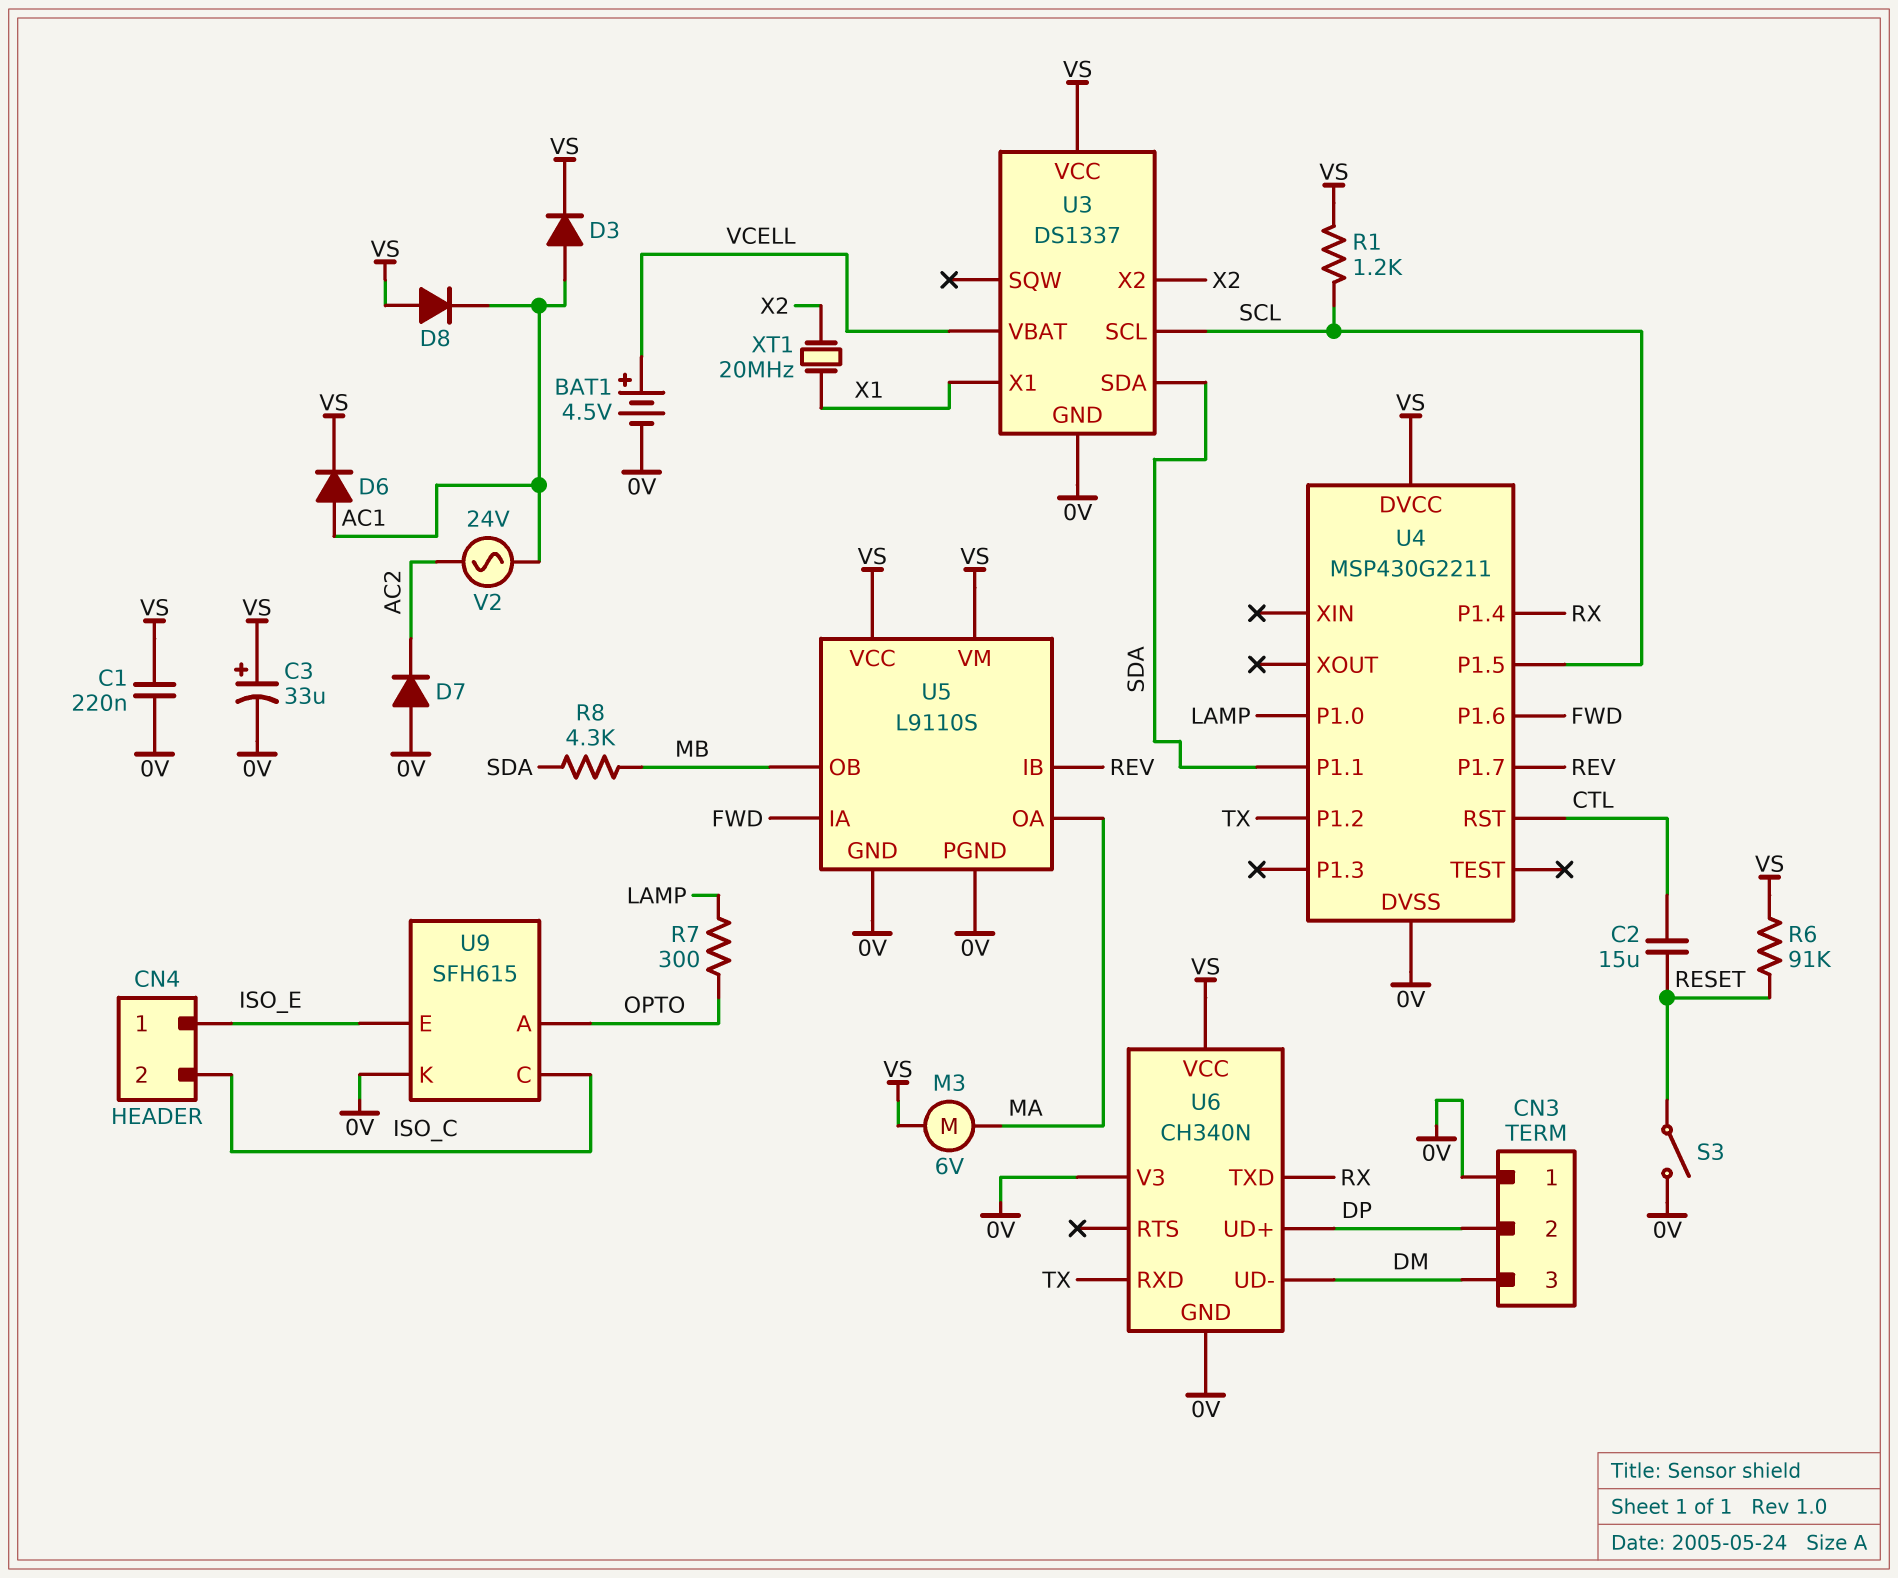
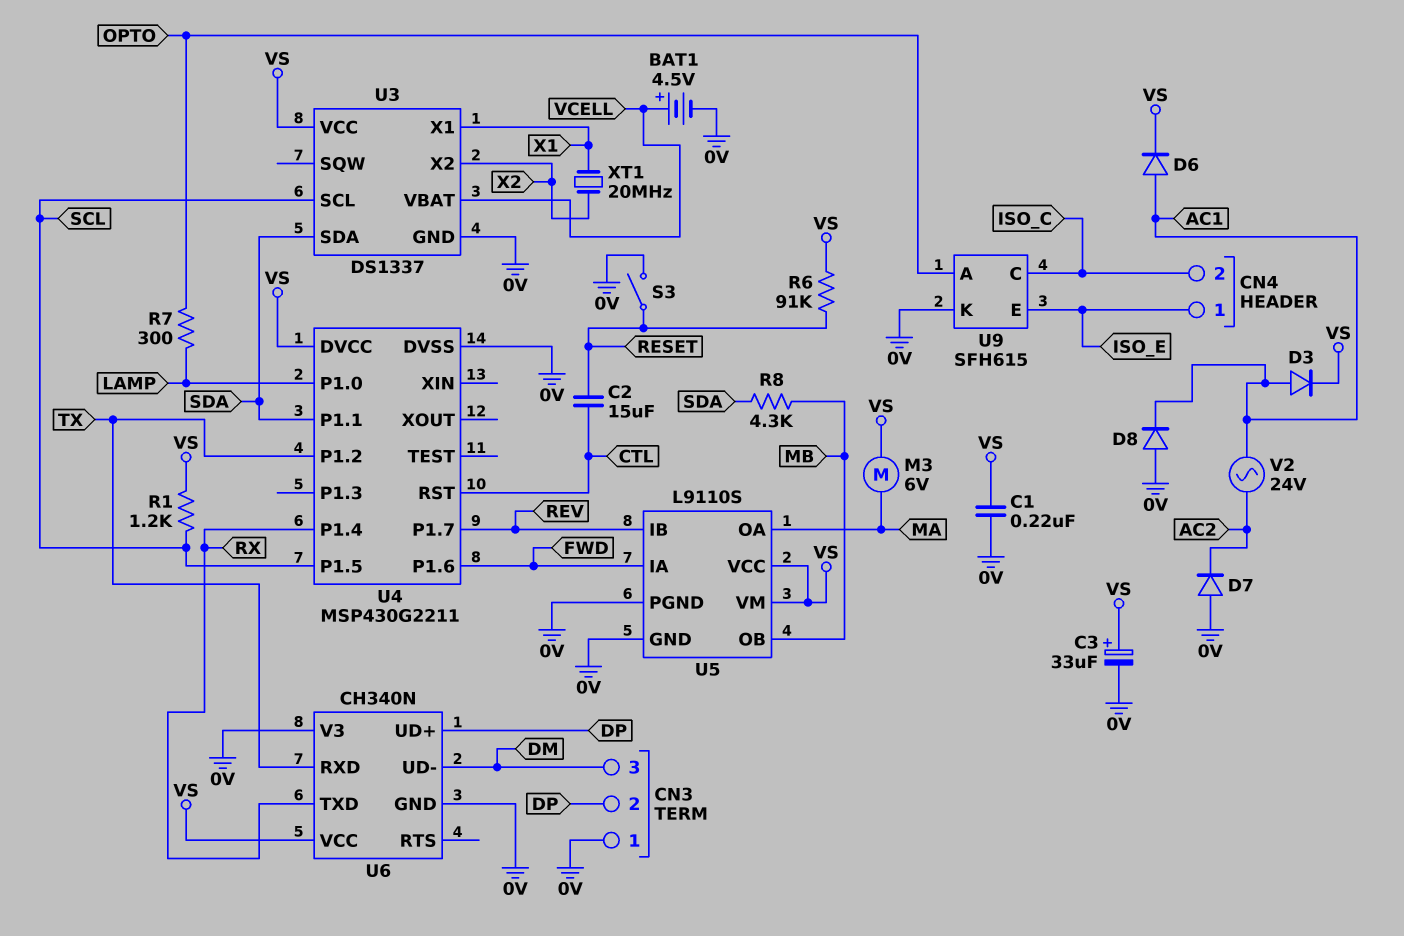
D8: diode (A VS, K AC1) -> diode (A 0V, K AC1)

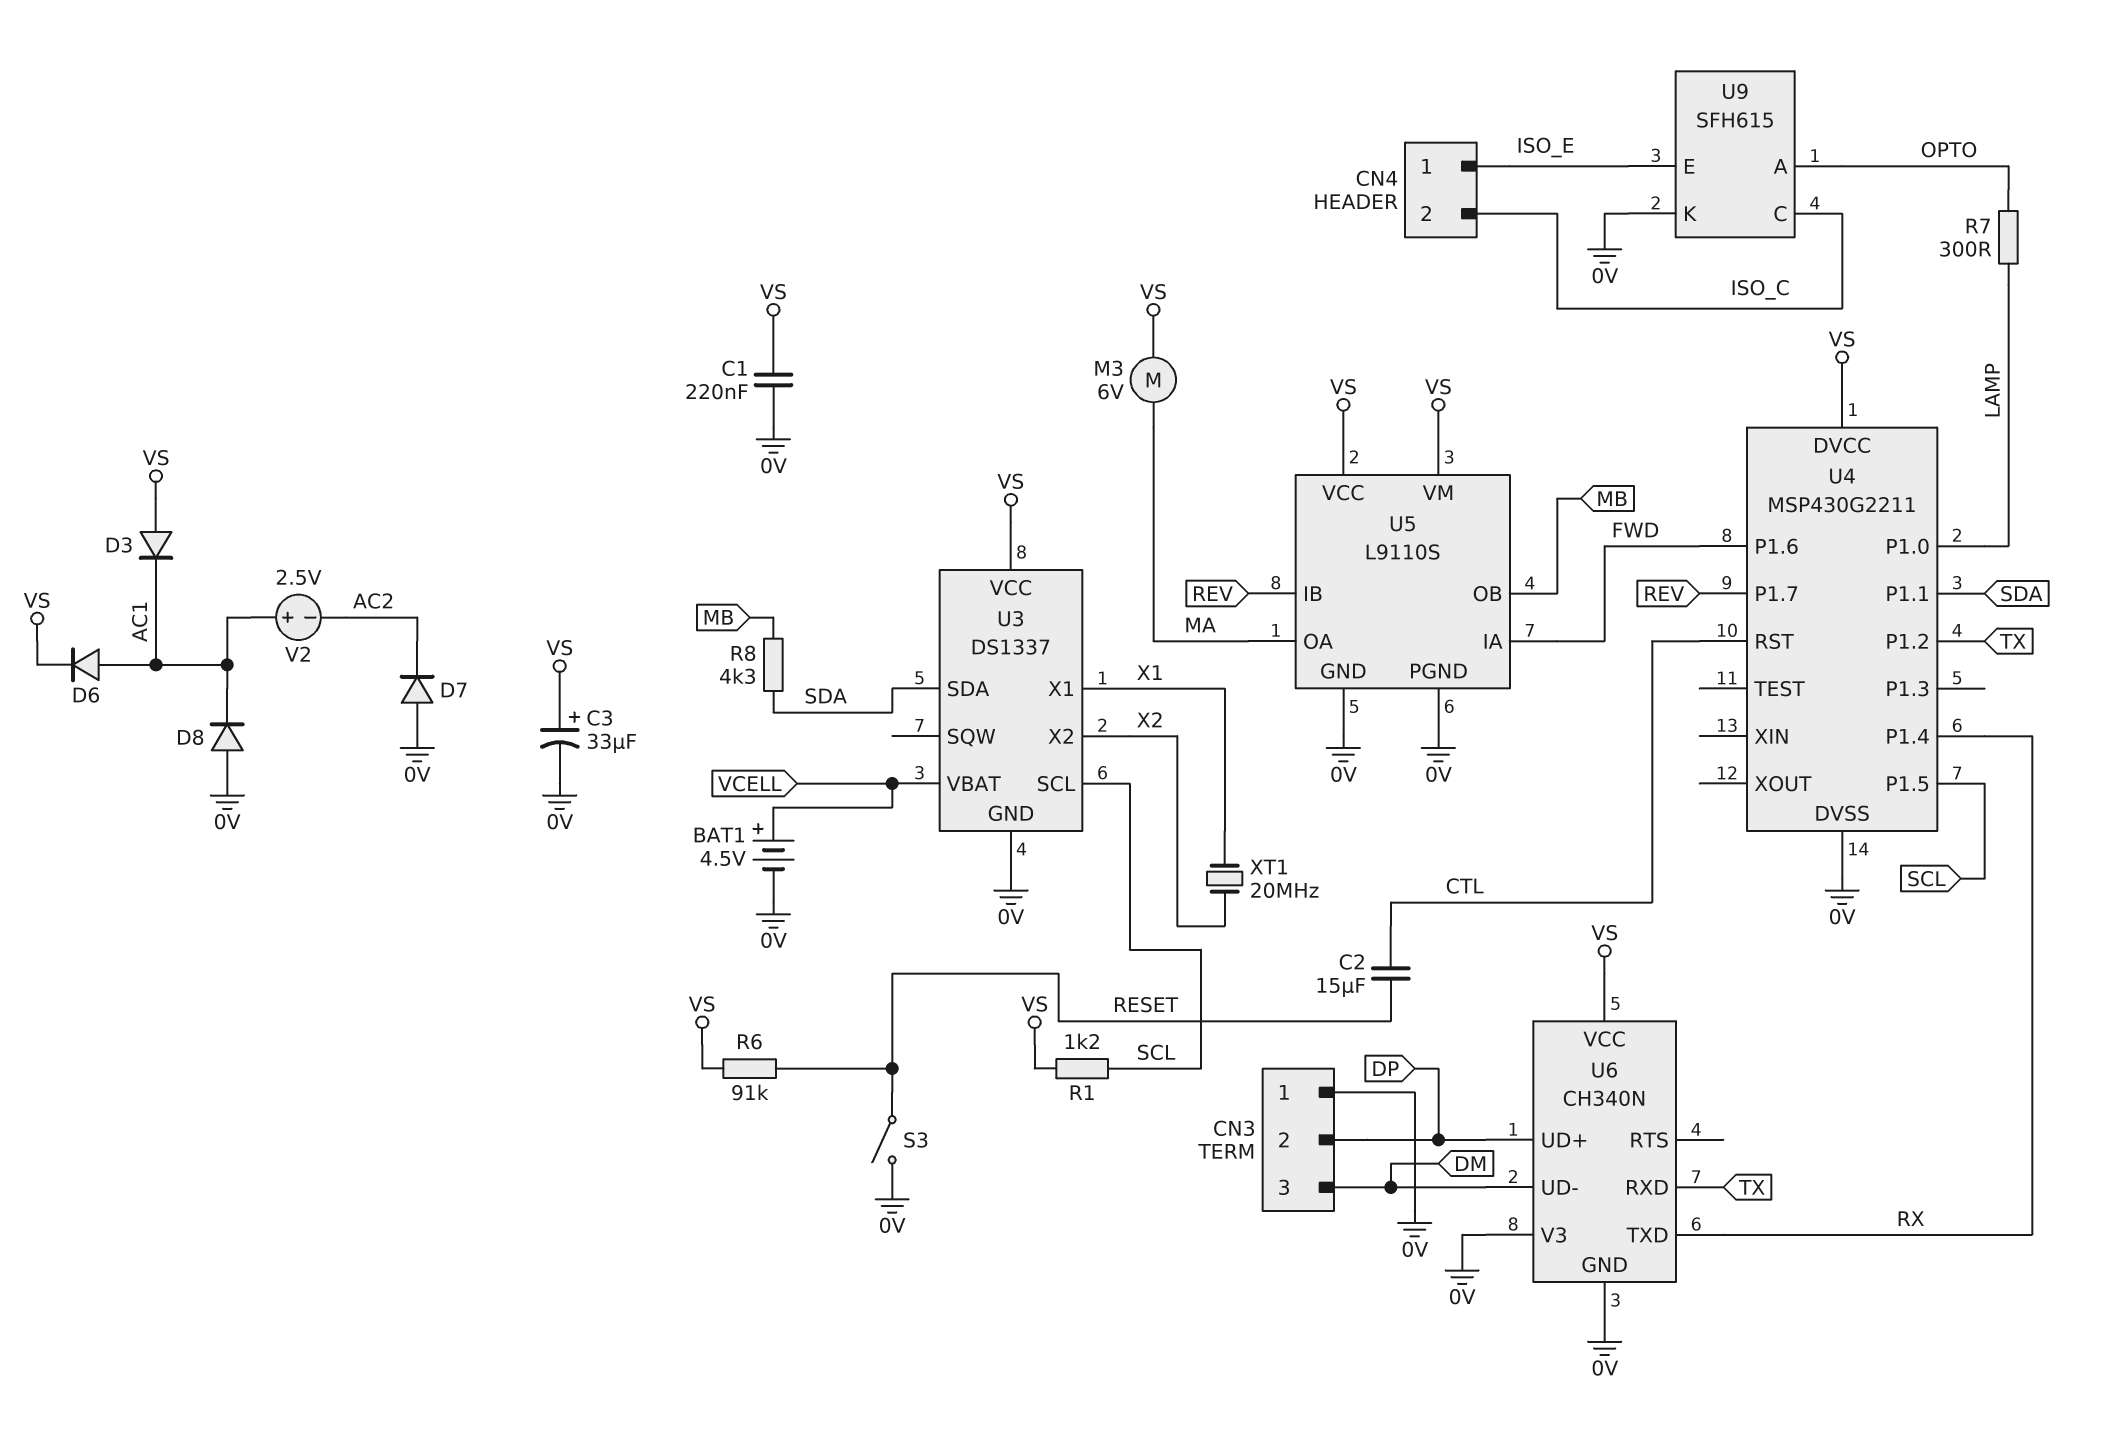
D3: diode (A AC1, K VS) -> diode (A VS, K AC1)
V2: AC 24V (AC1, AC2) -> 2.5V (plus AC1, minus AC2)

